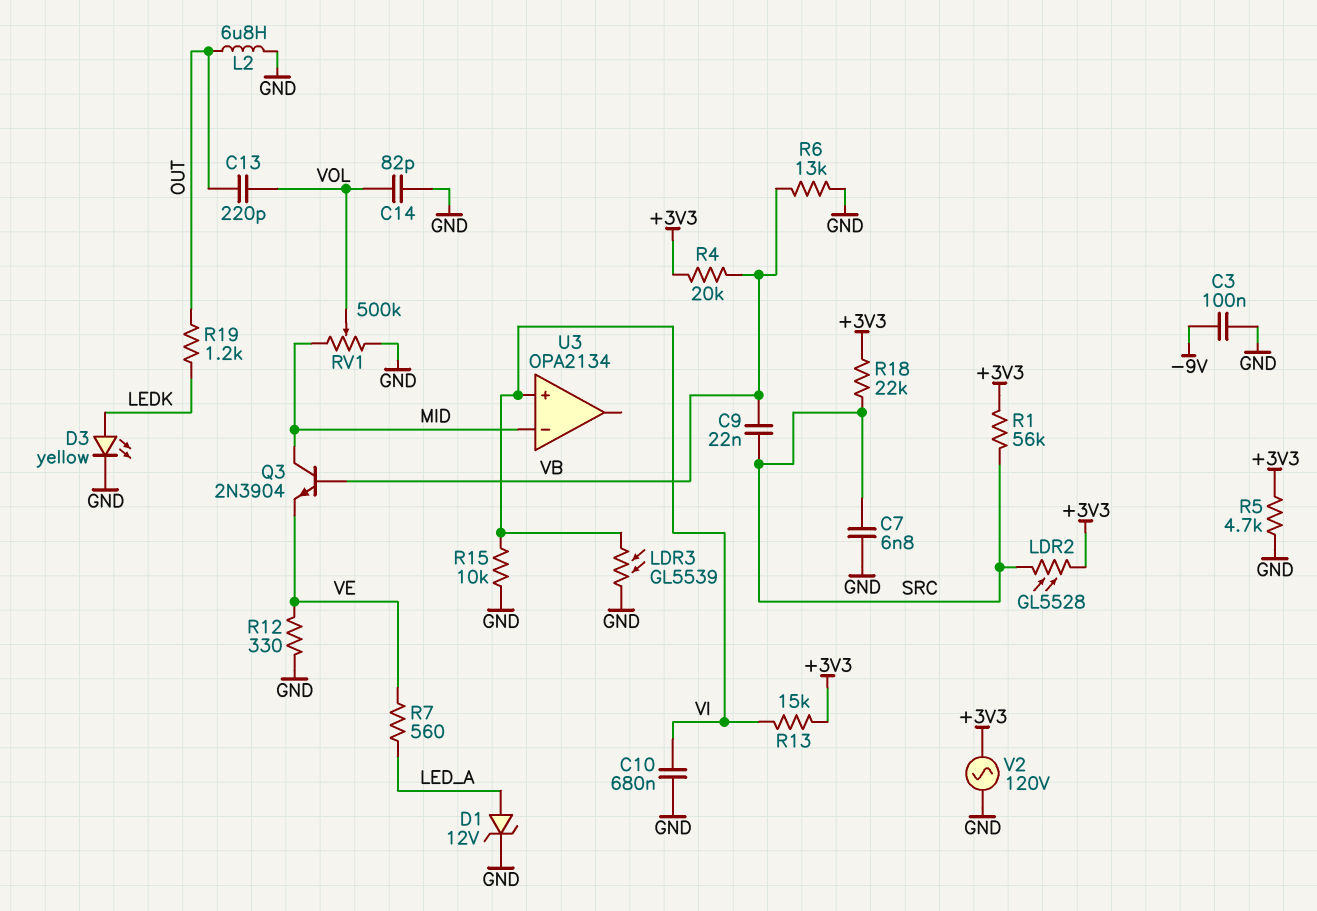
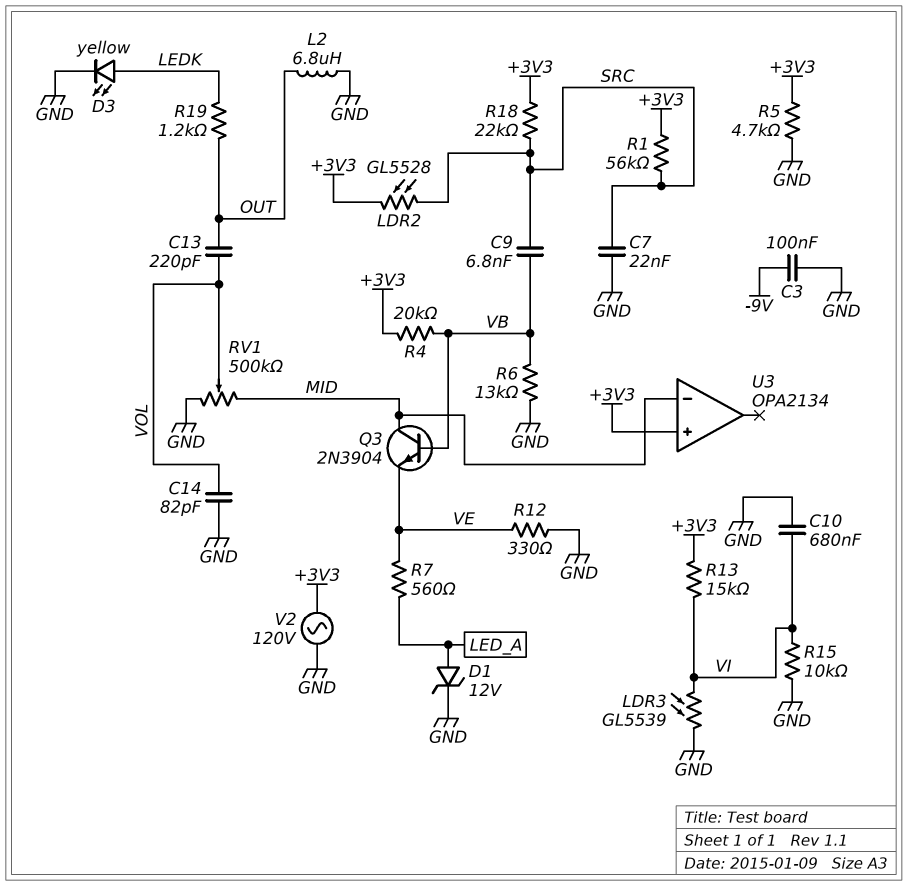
C7: 6.8nF (GND, SRC) -> 22nF (GND, SRC)
C9: 22nF (SRC, VB) -> 6.8nF (SRC, VB)
U3 pin in+: VI -> +3V3

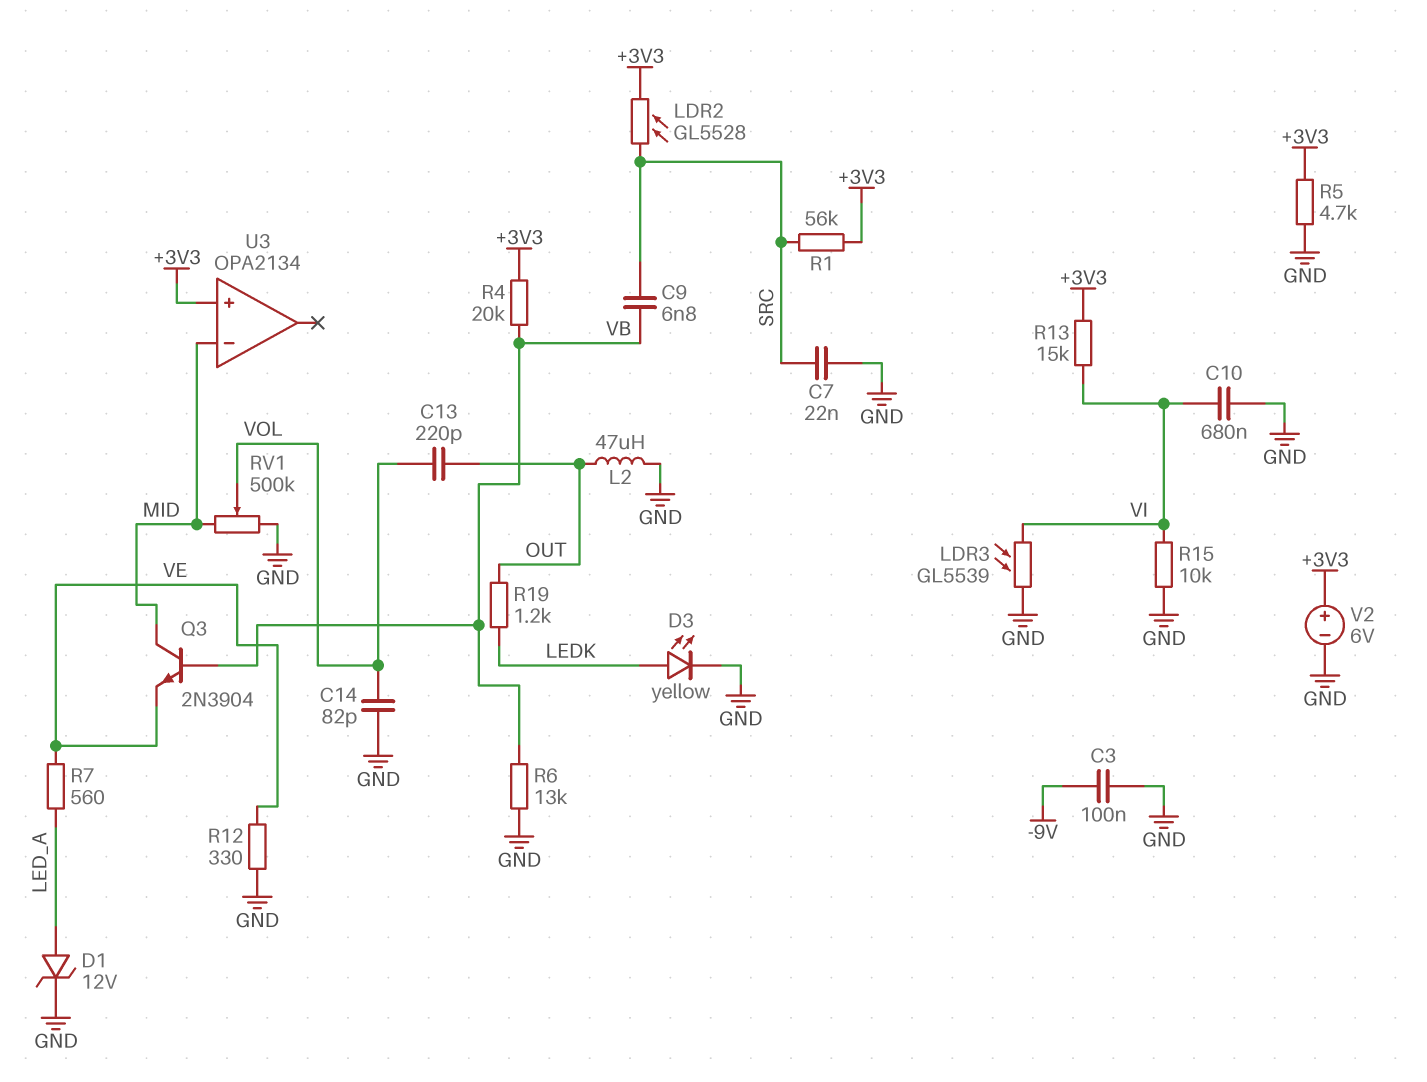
L2: 6.8uH (GND, OUT) -> 47uH (GND, OUT)
R18: 22k (+3V3, SRC) -> none
V2: AC 120V (+3V3, GND) -> 6V (plus +3V3, minus GND)

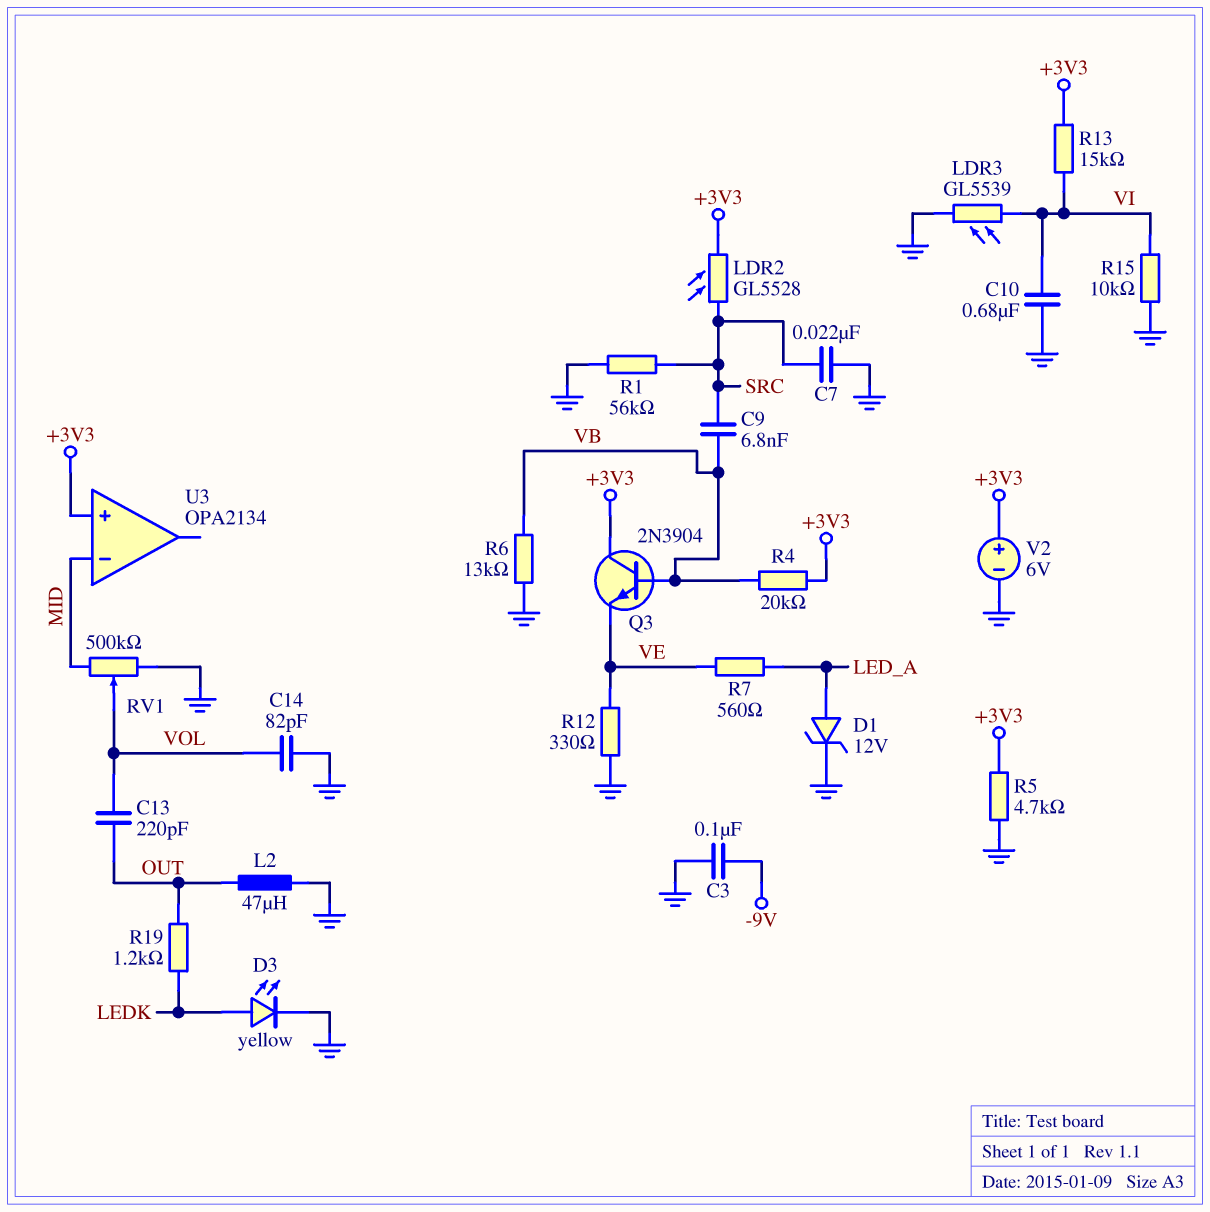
Q3: NPN 2N3904 (B VB, C MID, E VE) -> NPN 2N3904 (B VB, C +3V3, E VE)
R1: 56k (+3V3, SRC) -> 56k (GND, SRC)

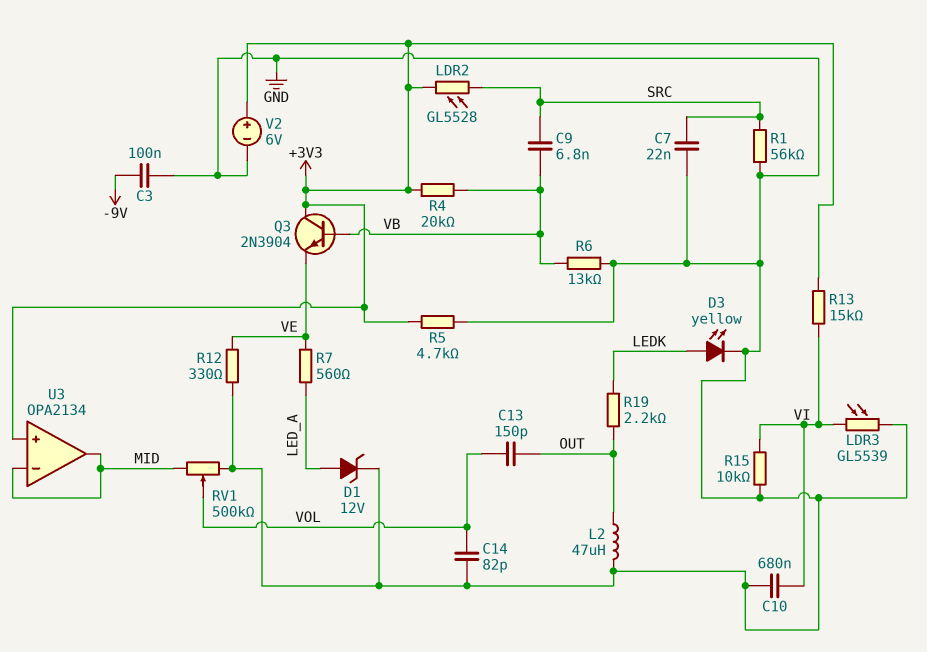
C13: 220pF (OUT, VOL) -> 150pF (OUT, VOL)
R19: 1.2k (LEDK, OUT) -> 2.2k (LEDK, OUT)
U3 pin out: none -> MID

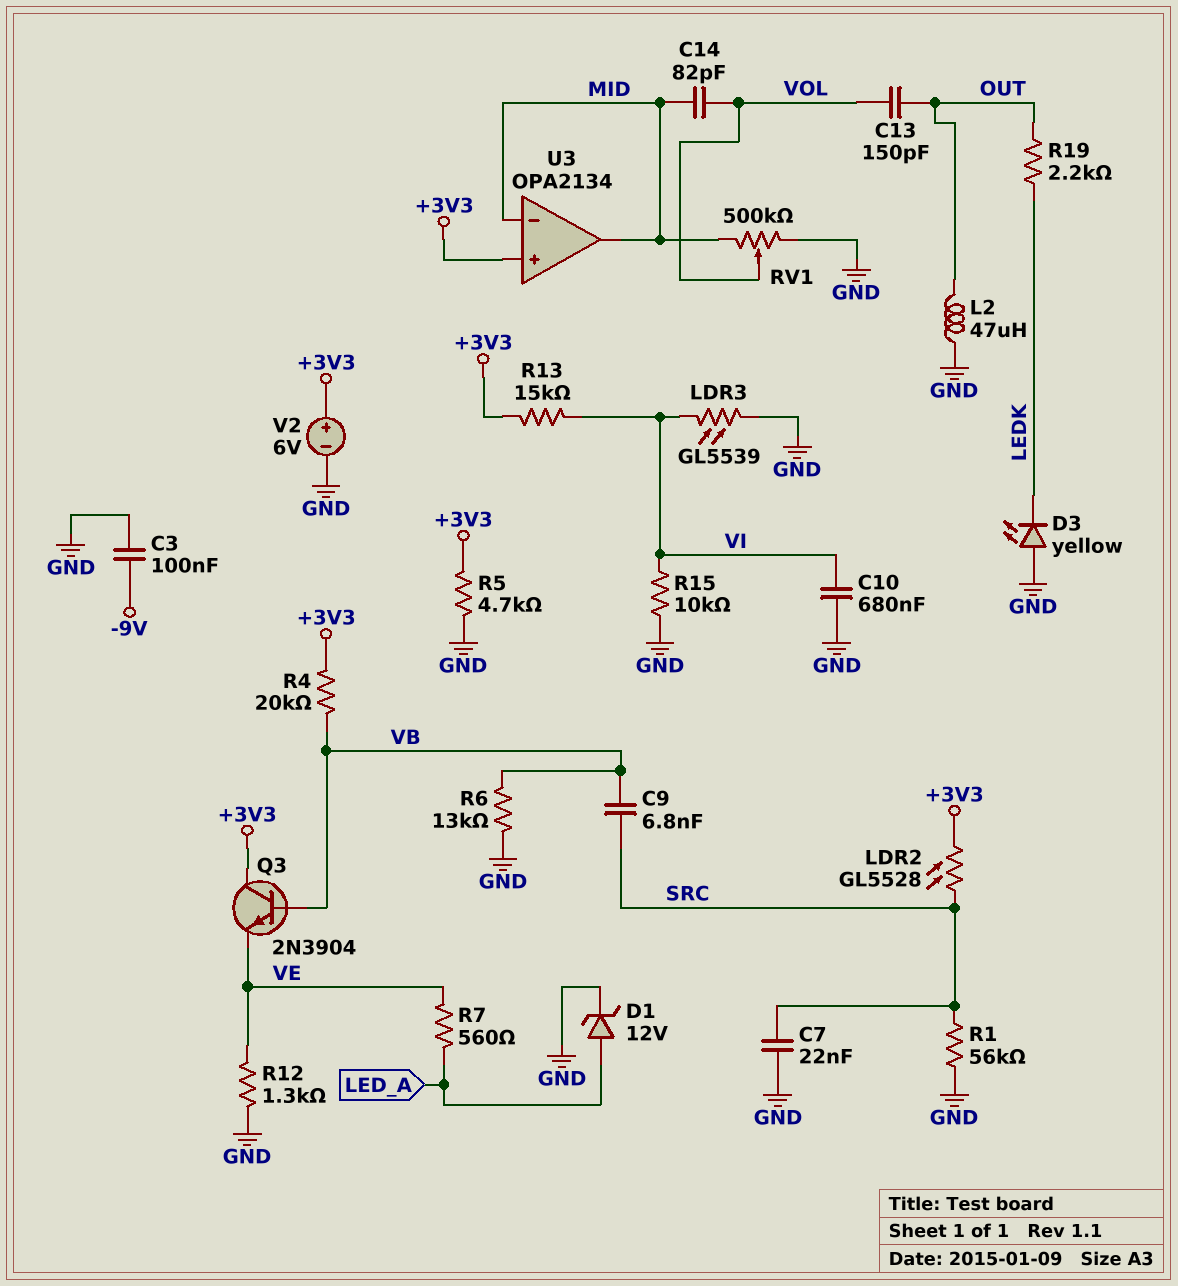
C14: 82pF (GND, VOL) -> 82pF (MID, VOL)
D3: LED yellow (A LEDK, K GND) -> LED yellow (A GND, K LEDK)
R12: 330 (GND, VE) -> 1.3k (GND, VE)

